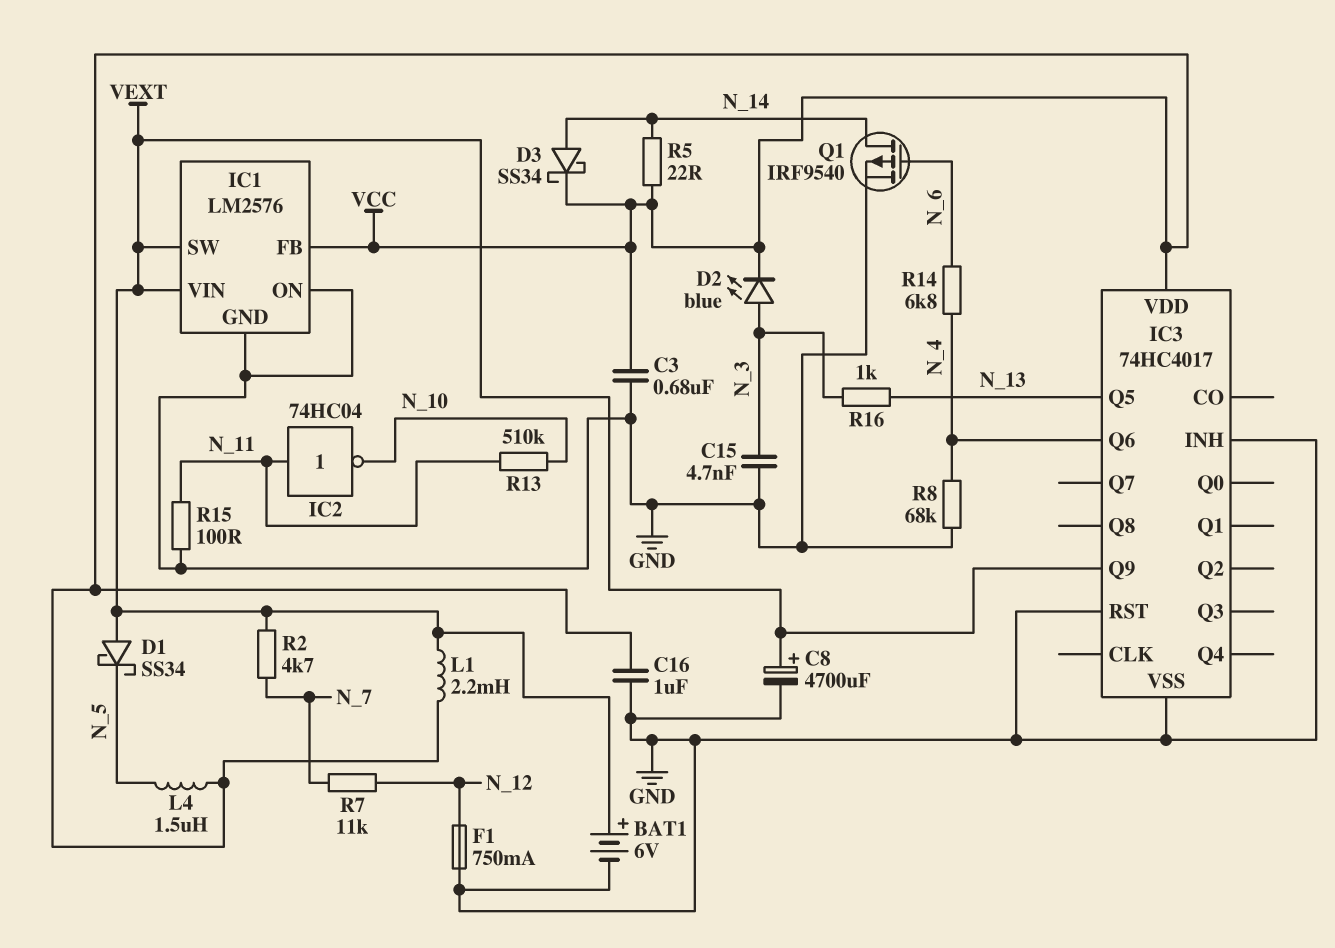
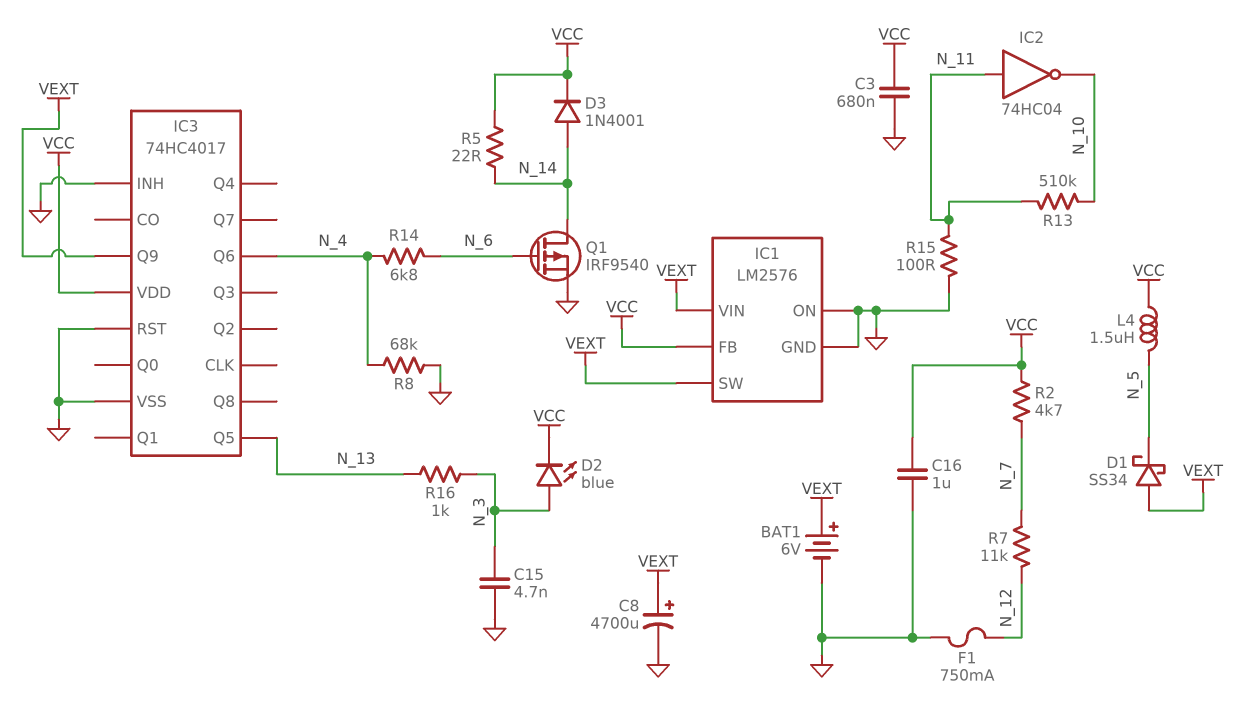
D3: schottky SS34 (A N_14, K VCC) -> diode 1N4001 (A N_14, K VCC)
L1: 2.2mH (VCC, VEXT) -> none
R2: 4.7k (N_7, VEXT) -> 4.7k (N_7, VCC)

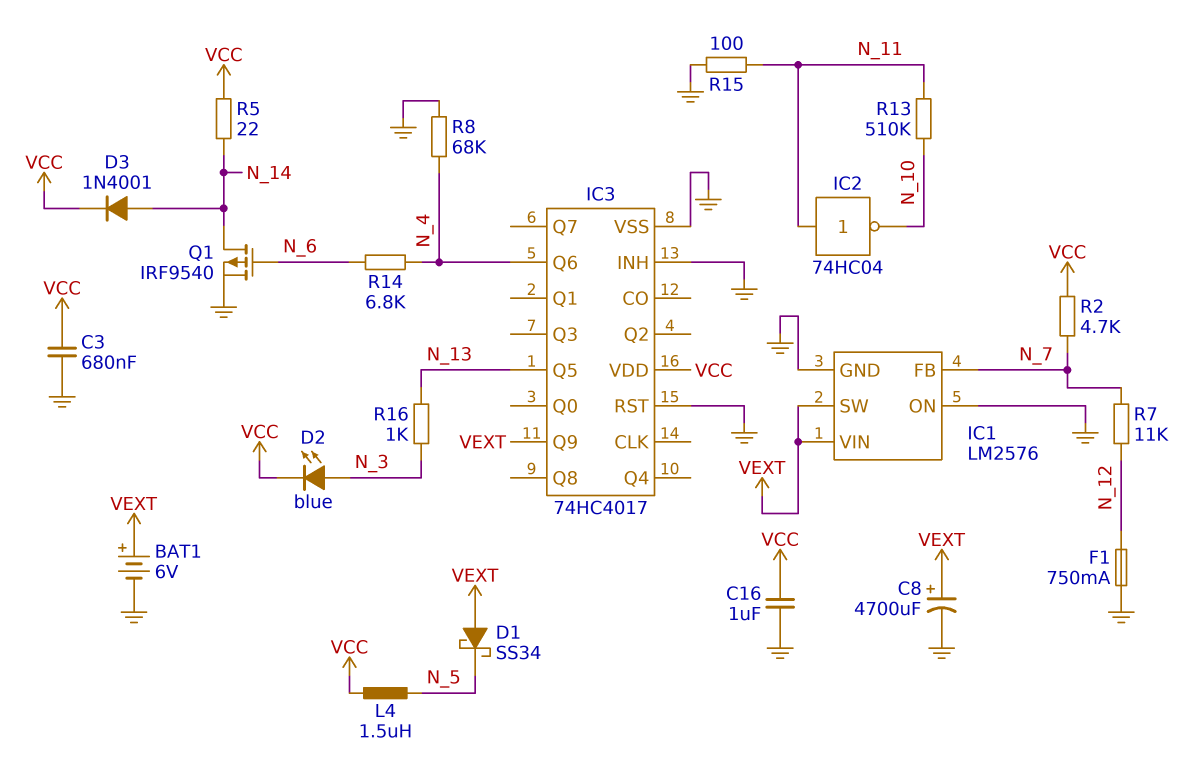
C15: 4.7nF (GND, N_3) -> none
IC1 pin FB: VCC -> N_7

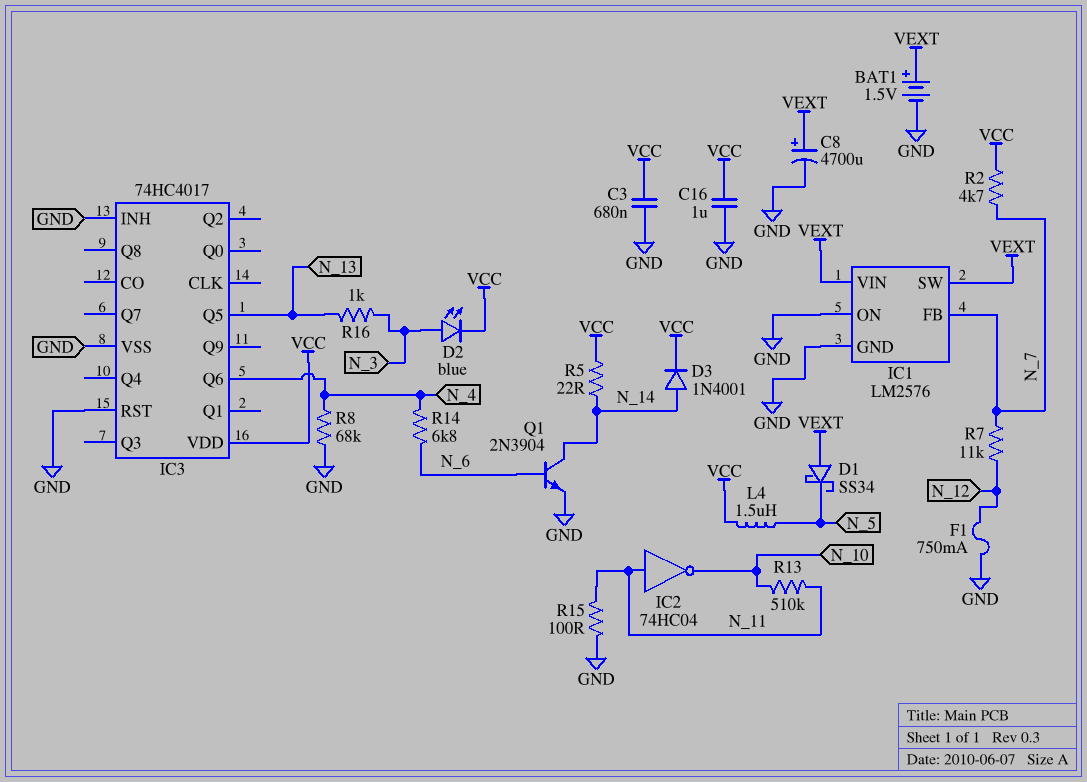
BAT1: 6V (plus VEXT, minus GND) -> 1.5V (plus VEXT, minus GND)
IC3 pin Q9: VEXT -> none
Q1: PMOS IRF9540 (G N_6, D N_14, S GND) -> NPN 2N3904 (B N_6, C N_14, E GND)

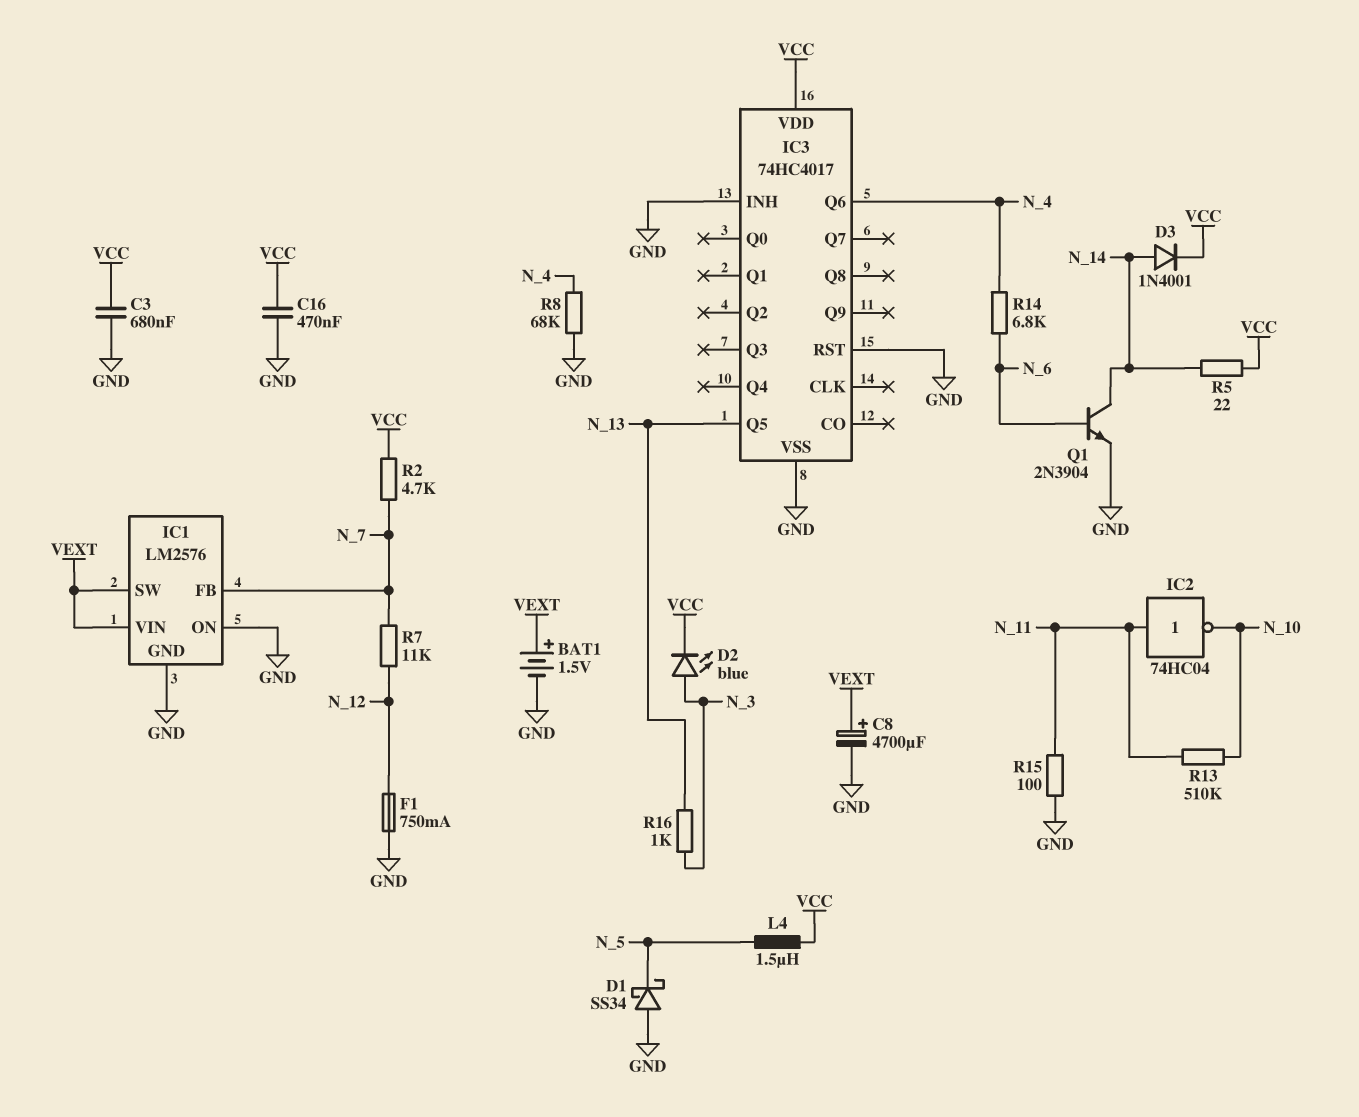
C16: 1uF (GND, VCC) -> 470nF (GND, VCC)
D1: schottky SS34 (A VEXT, K N_5) -> schottky SS34 (A GND, K N_5)

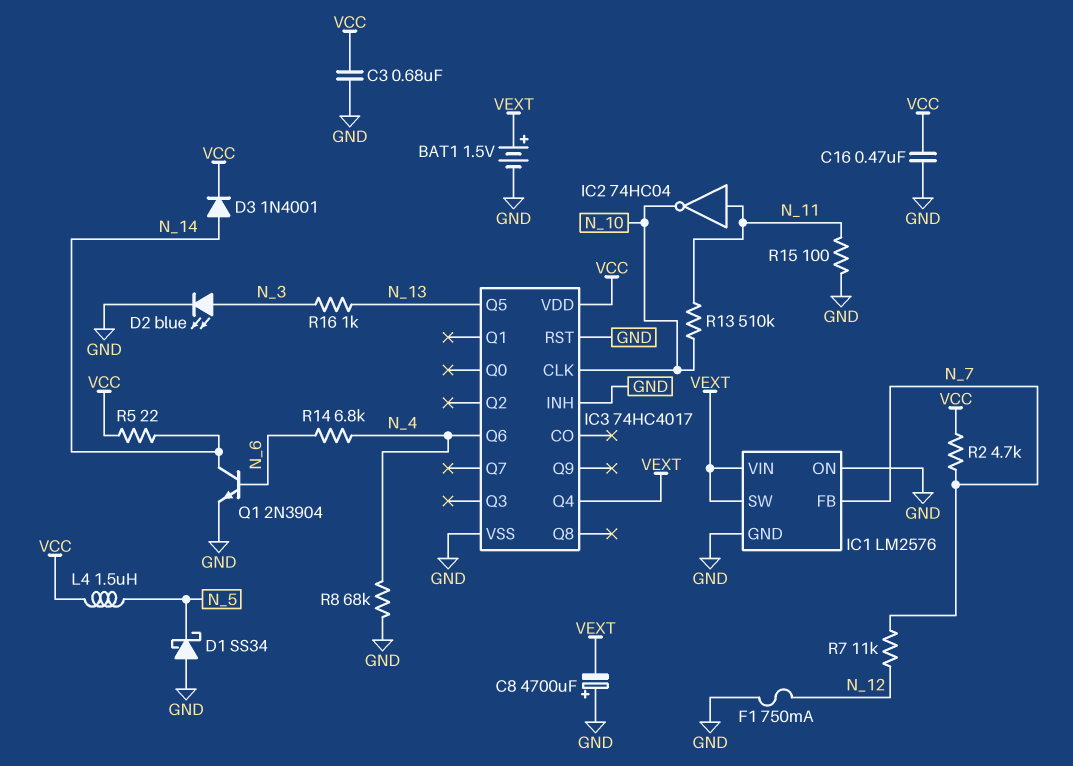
C8: 4700uF (plus VEXT, minus GND) -> 4700uF (plus GND, minus VEXT)
D2: LED blue (A N_3, K VCC) -> LED blue (A N_3, K GND)
IC3 pin CLK: none -> N_10
IC3 pin Q4: none -> VEXT

